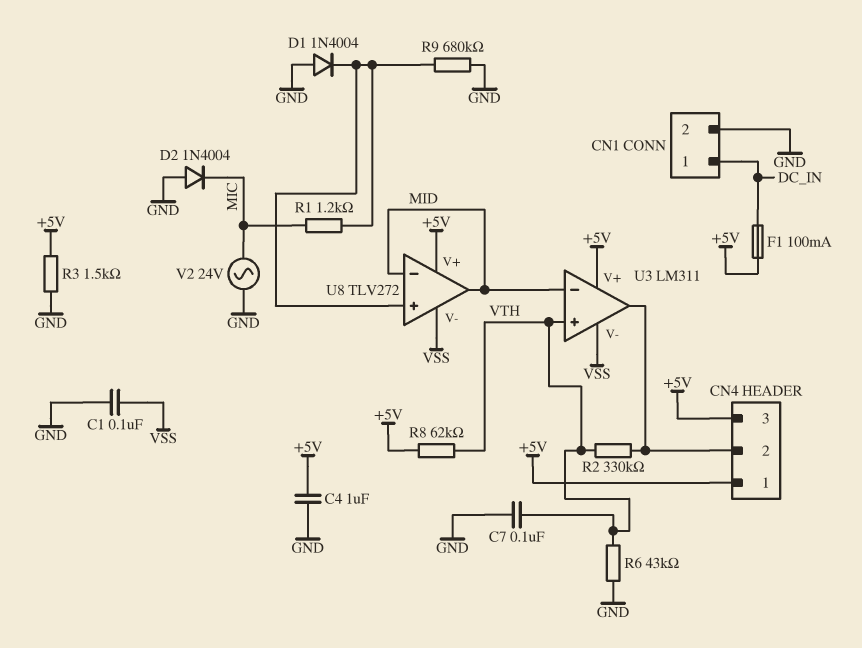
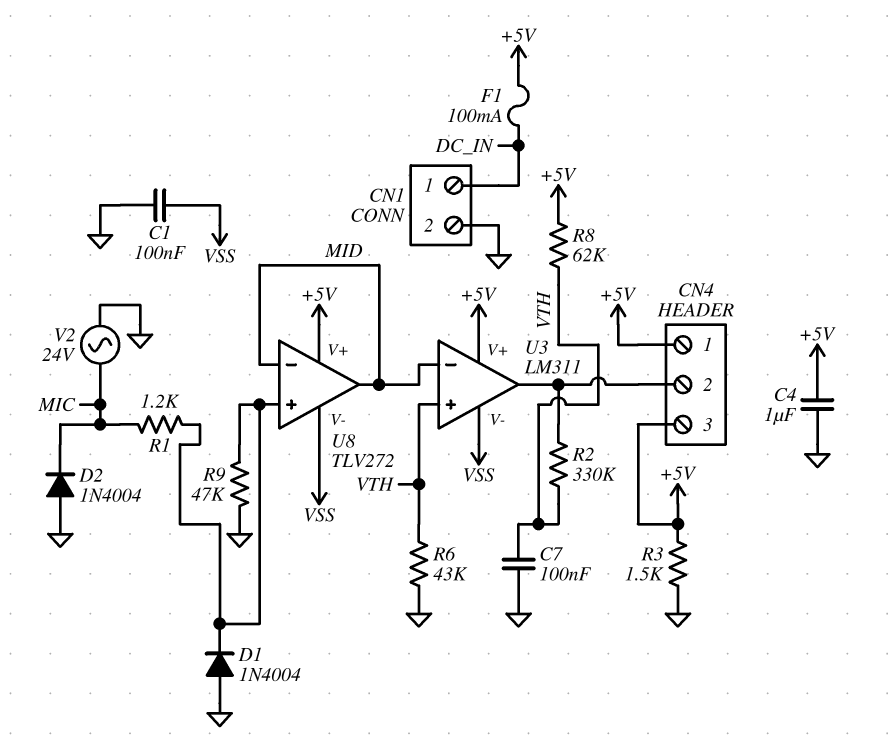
R9: 680k (GND, U8/in+) -> 47k (GND, U8/in+)

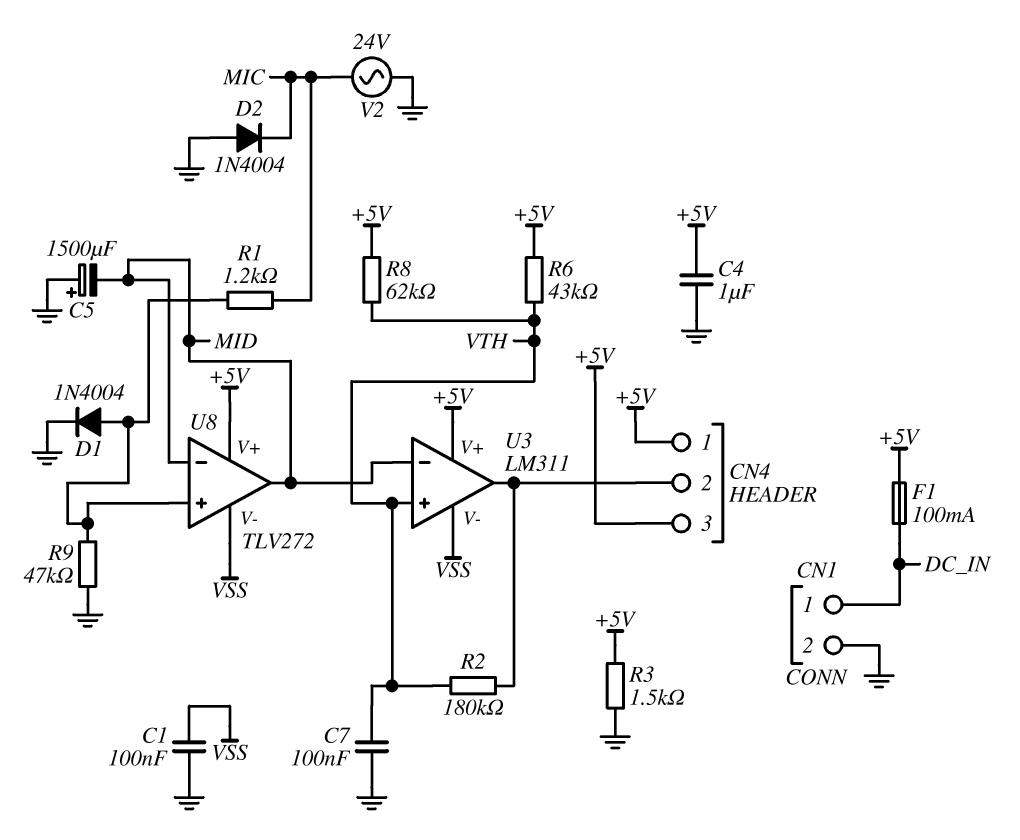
C5: none -> 1500uF (plus GND, minus MID)
D1: diode 1N4004 (A GND, K U8/in+) -> diode 1N4004 (A U8/in+, K GND)
R2: 330k (CN4/2, VTH) -> 180k (CN4/2, VTH)
R6: 43k (GND, VTH) -> 43k (+5V, VTH)

